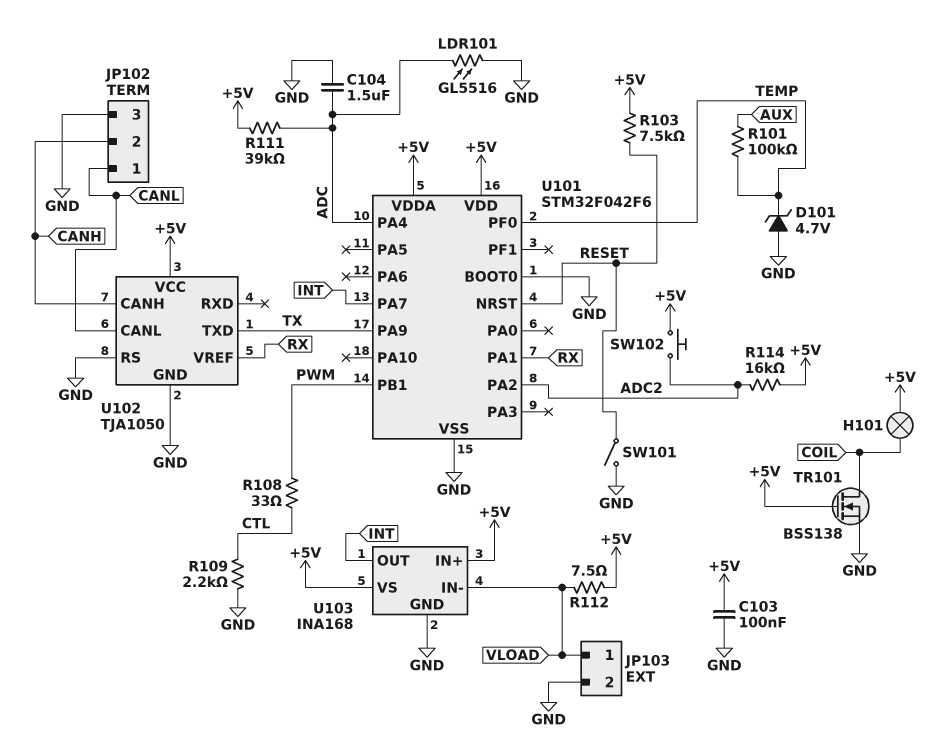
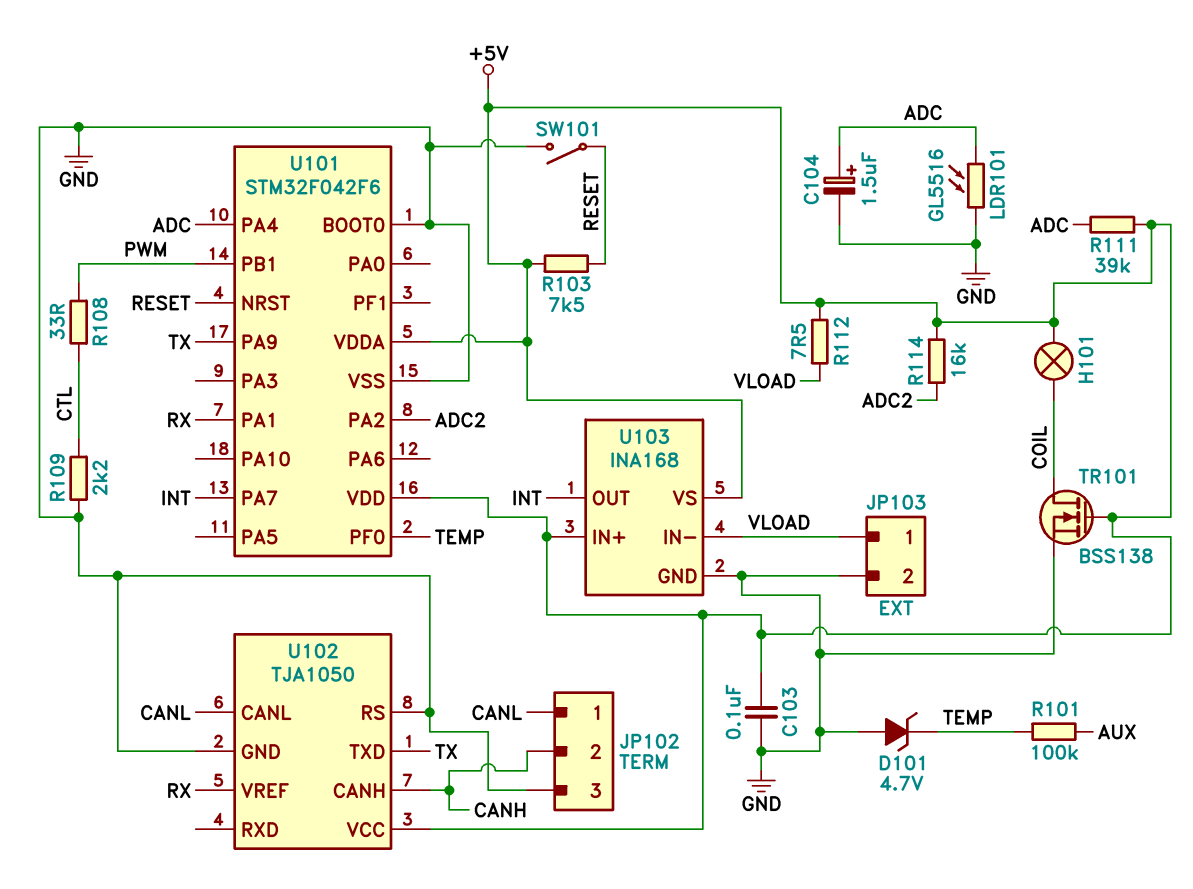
C104: 1.5uF (ADC, GND) -> 1.5uF (plus ADC, minus GND)
SW102: button (+5V, ADC2) -> none

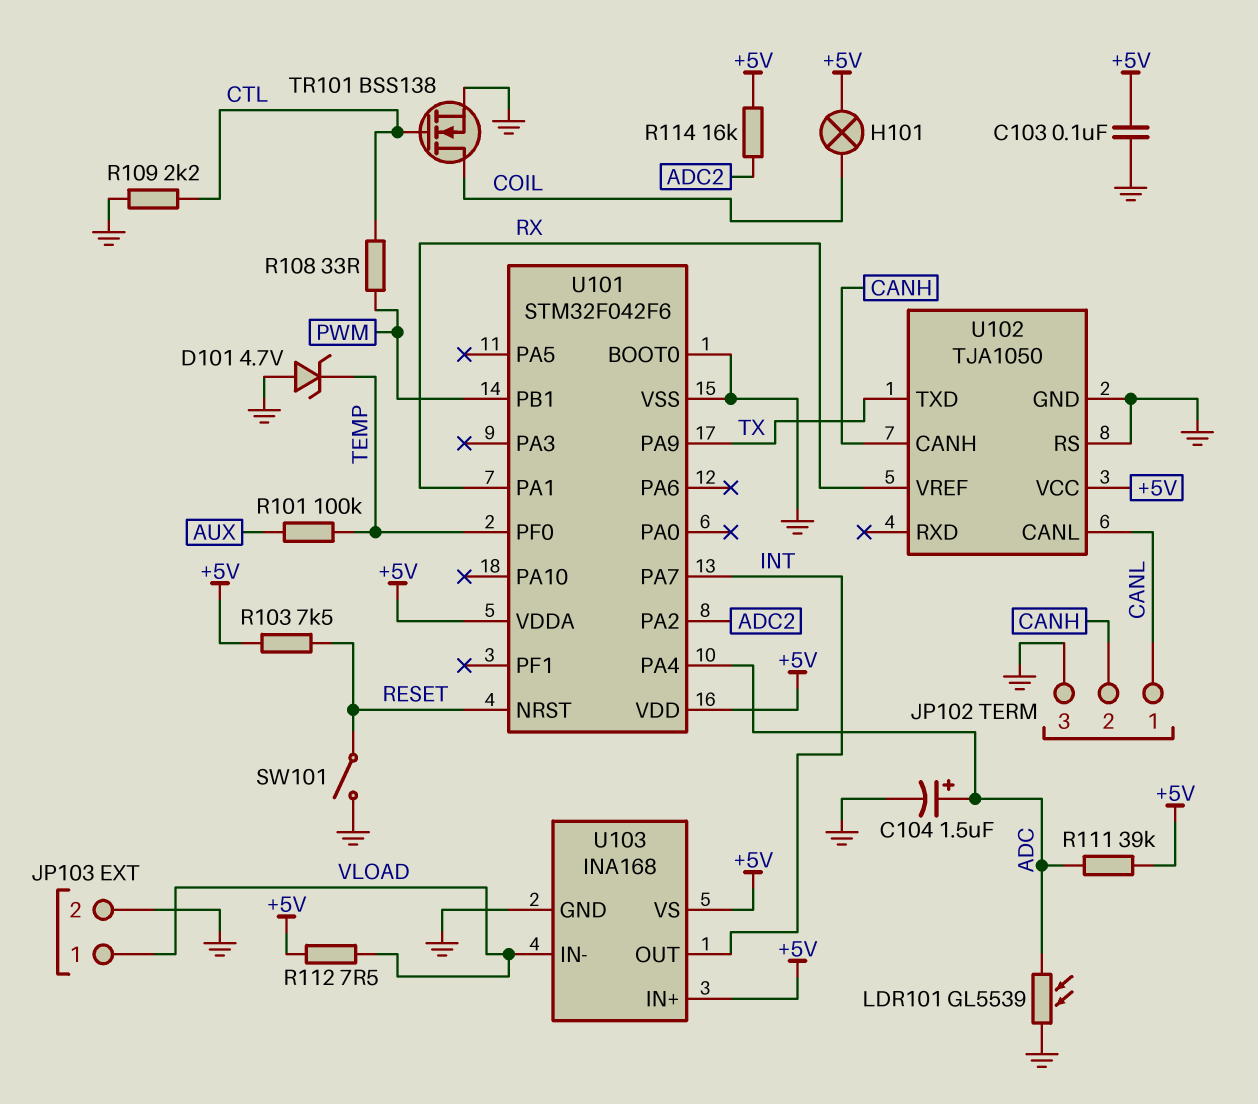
LDR101: GL5516 (ADC, GND) -> GL5539 (ADC, GND)
TR101: NMOS BSS138 (G +5V, D COIL, S GND) -> NMOS BSS138 (G CTL, D COIL, S GND)

